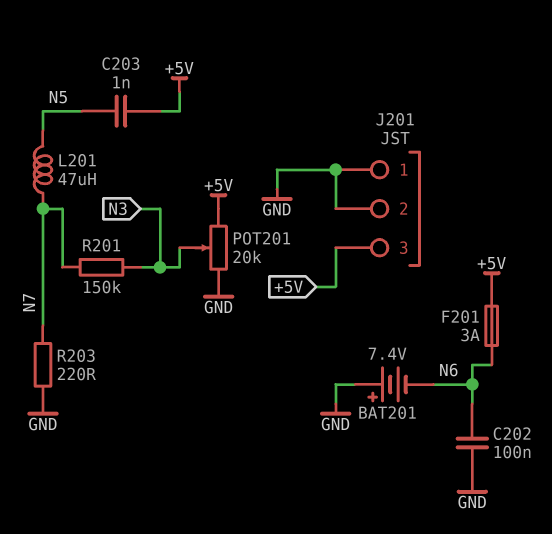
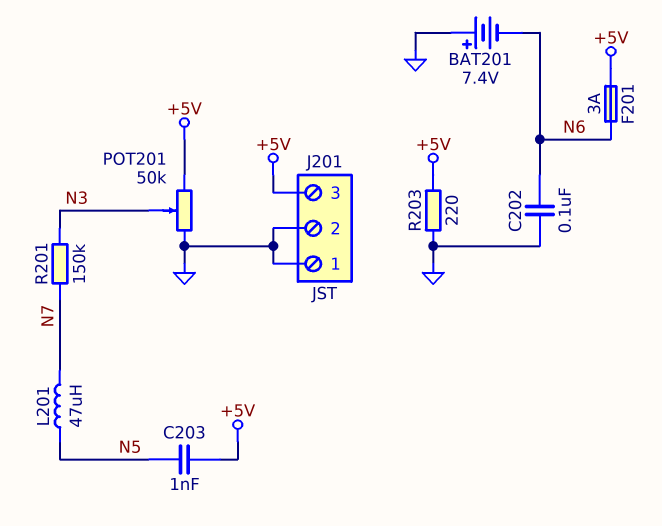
POT201: 20k (+5V, GND, wiper N3) -> 50k (+5V, GND, wiper N3)
R203: 220 (GND, N7) -> 220 (+5V, GND)

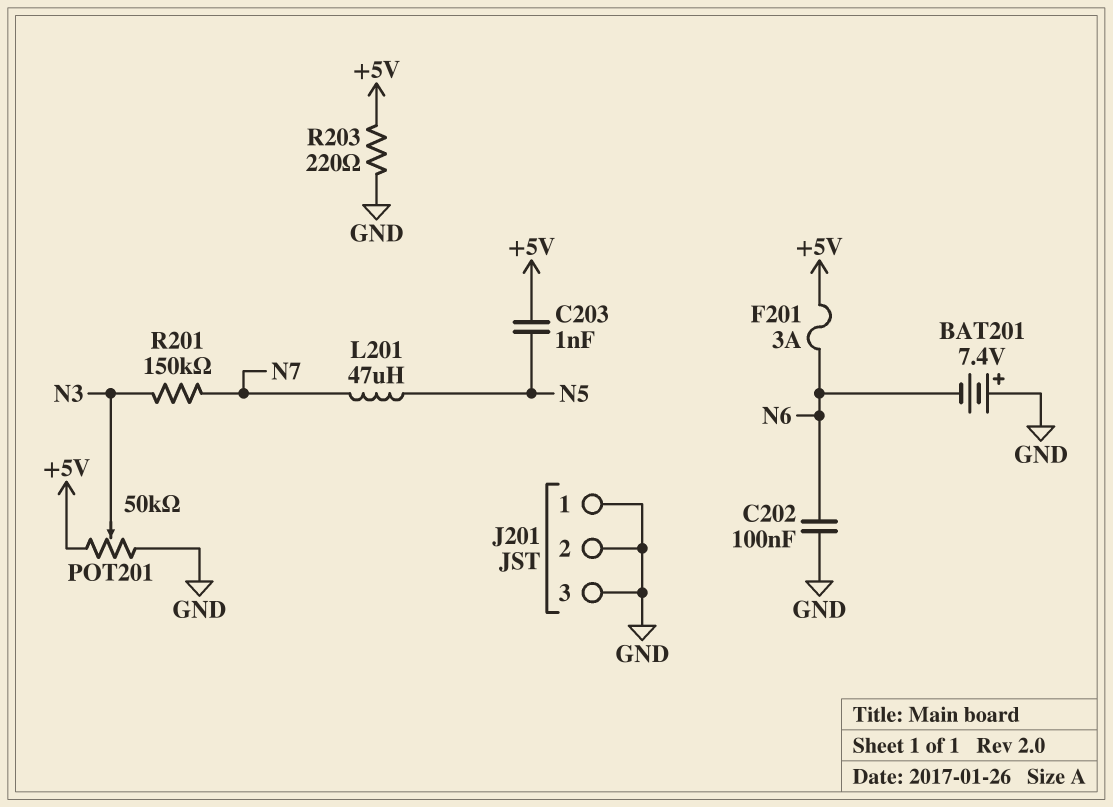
J201 pin 3: +5V -> GND

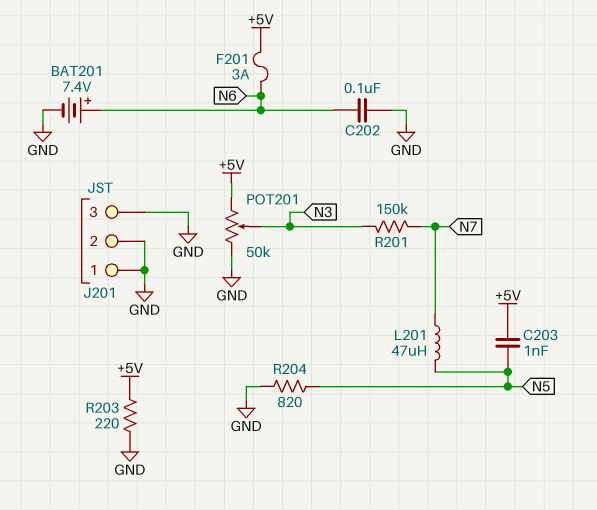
BAT201: 7.4V (plus GND, minus N6) -> 7.4V (plus N6, minus GND)
R204: none -> 820 (GND, N5)

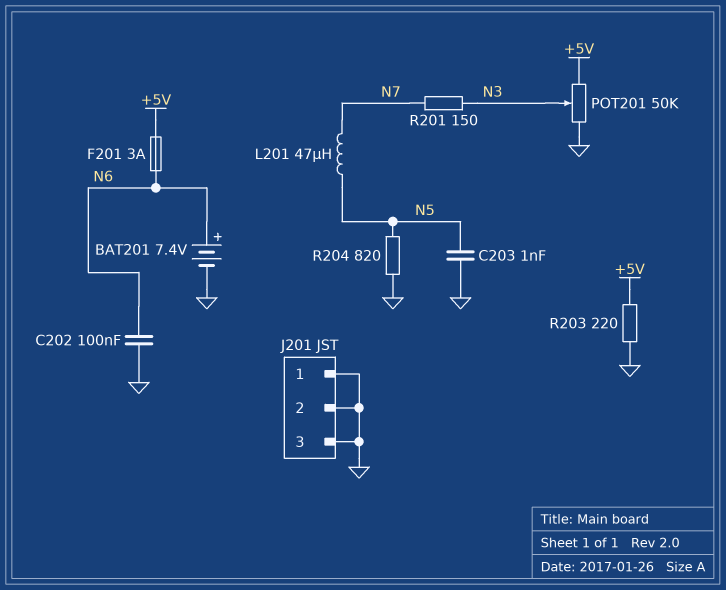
C203: 1nF (+5V, N5) -> 1nF (GND, N5)
R201: 150k (N3, N7) -> 150 (N3, N7)

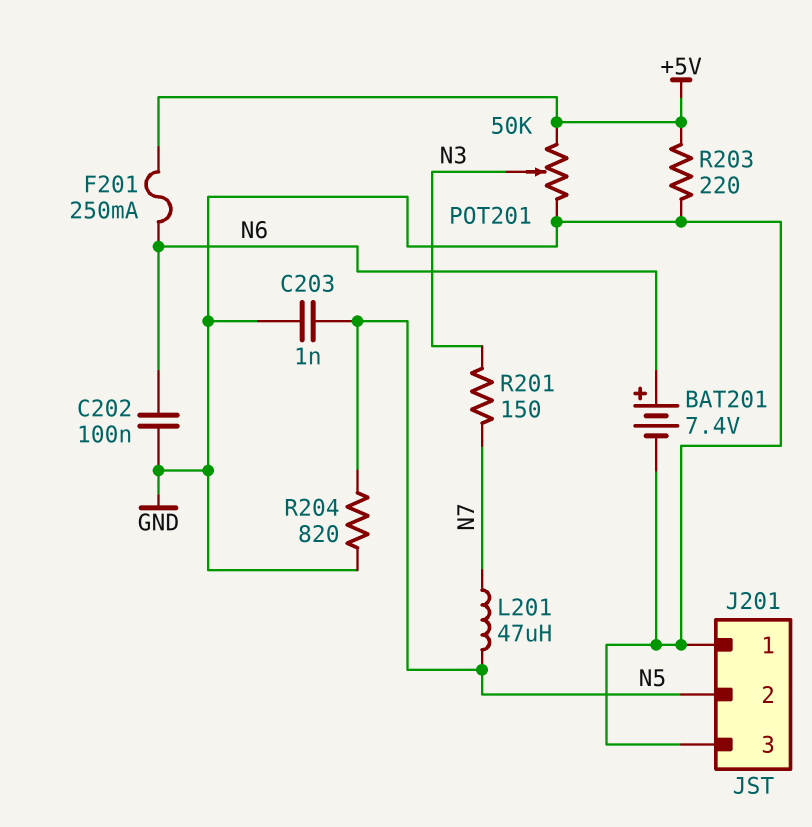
F201: 3A (+5V, N6) -> 250mA (+5V, N6)
J201 pin 2: GND -> N5

